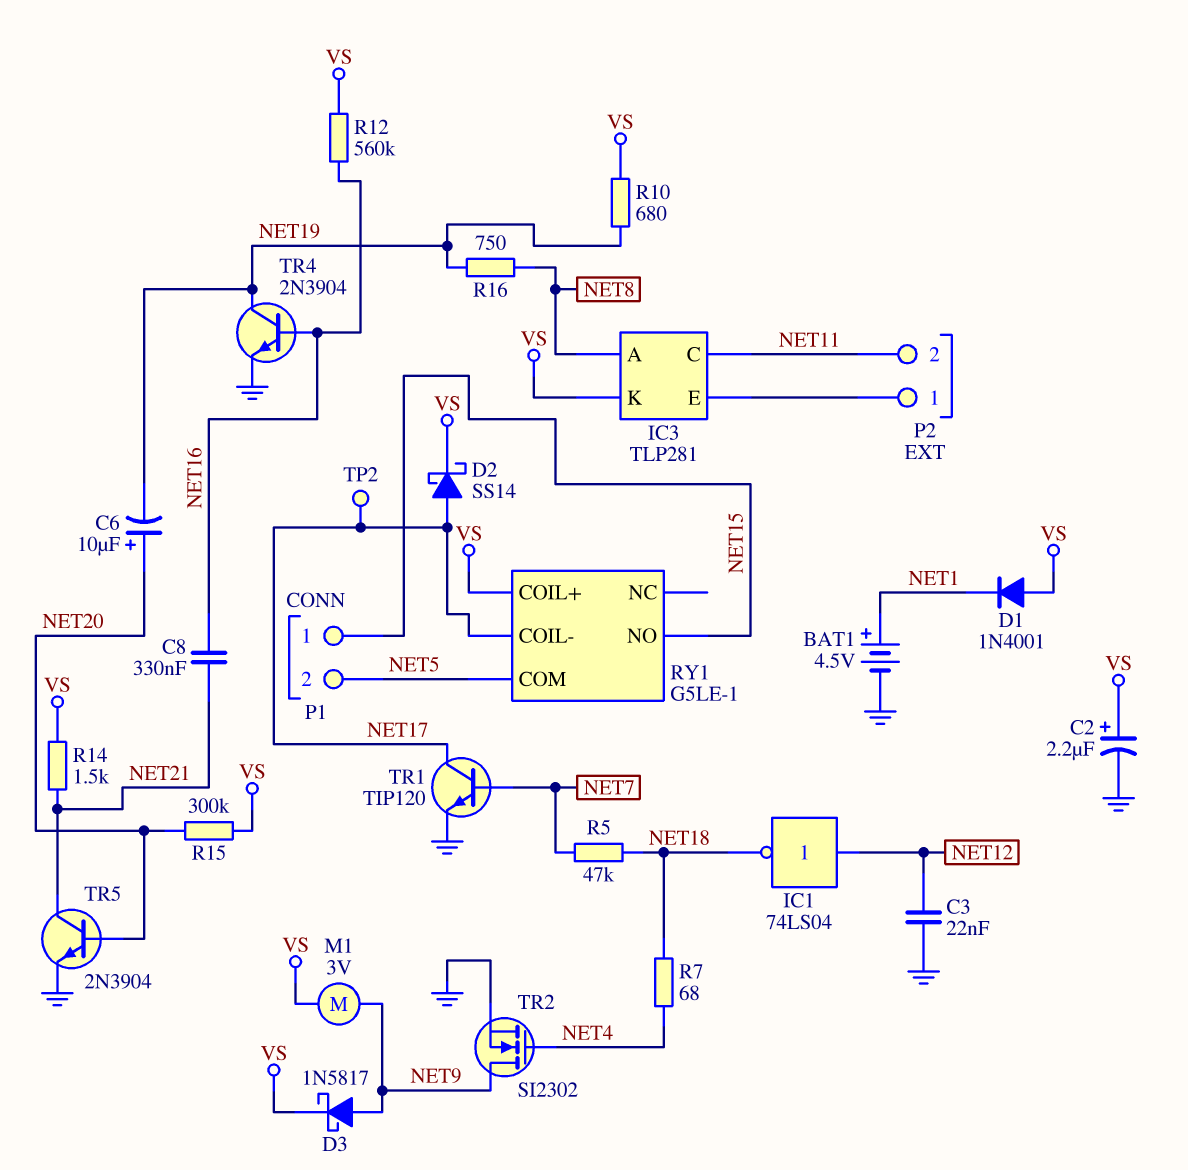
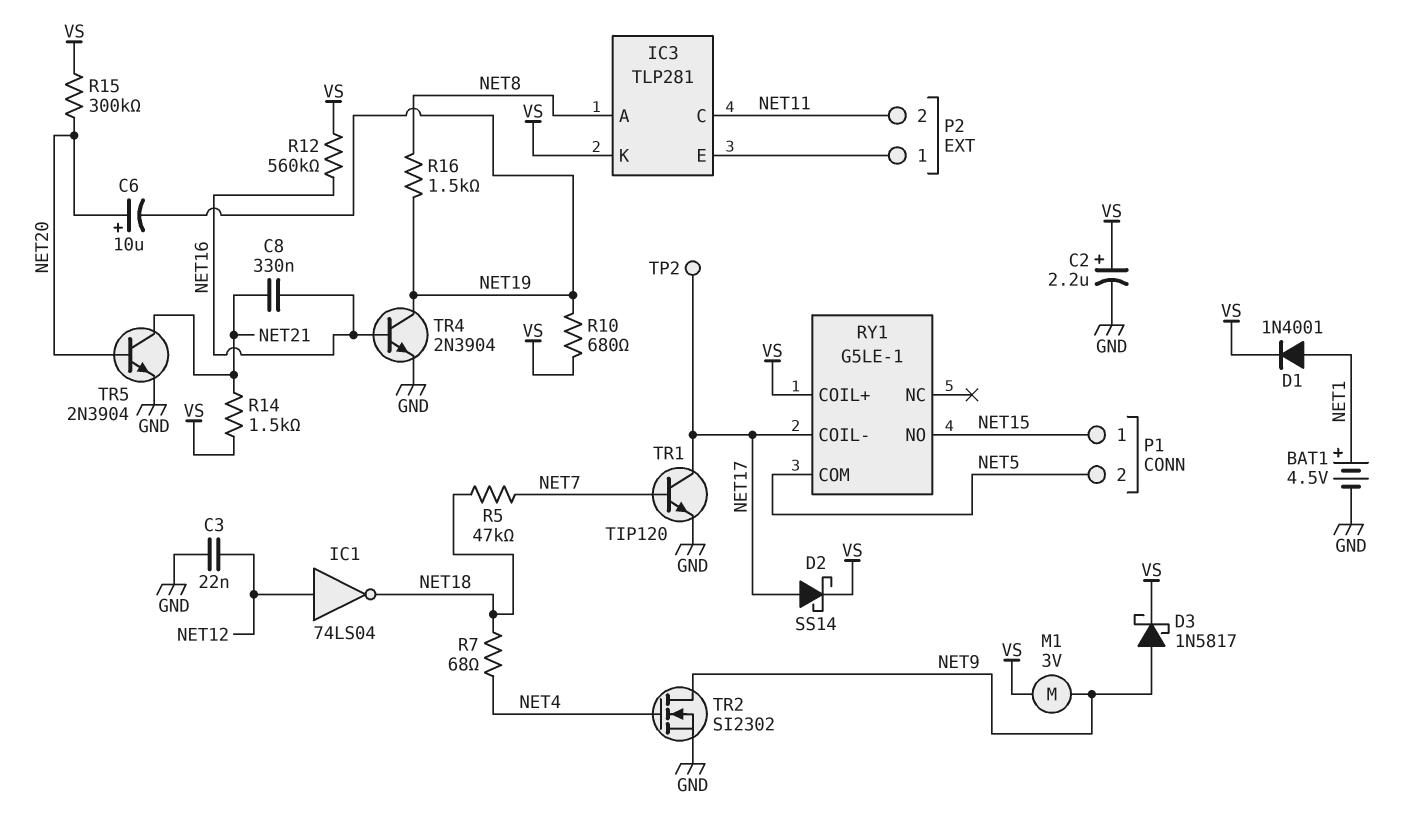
D1: diode 1N4001 (A VS, K NET1) -> diode 1N4001 (A NET1, K VS)
R16: 750 (NET8, NET19) -> 1.5k (NET8, NET19)

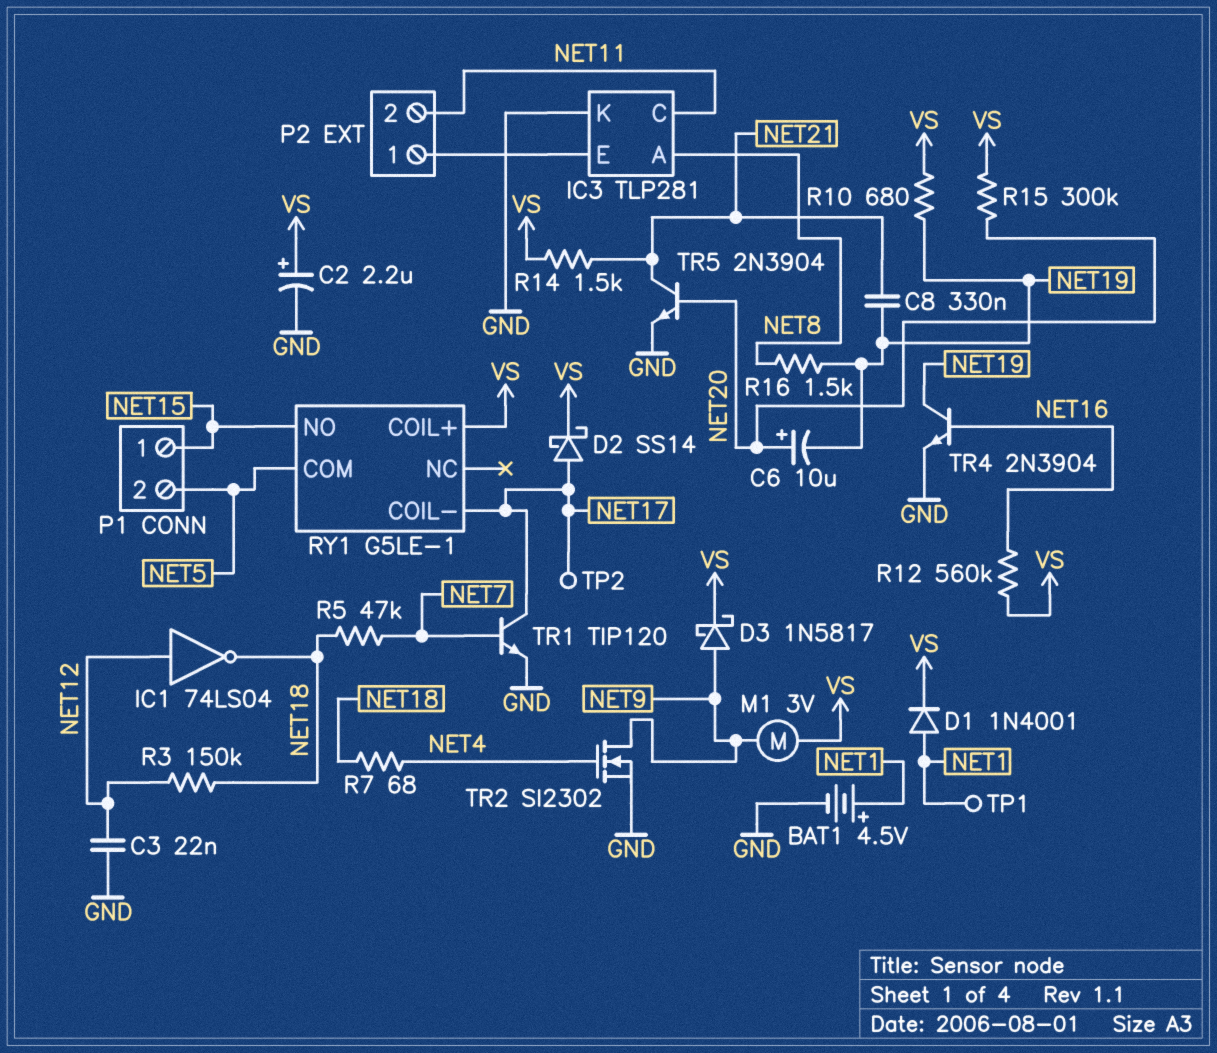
C8: 330nF (NET16, NET21) -> 330nF (NET19, NET21)
IC3 pin K: VS -> GND
R3: none -> 150k (NET12, NET18)
TP1: none -> test point (NET1)

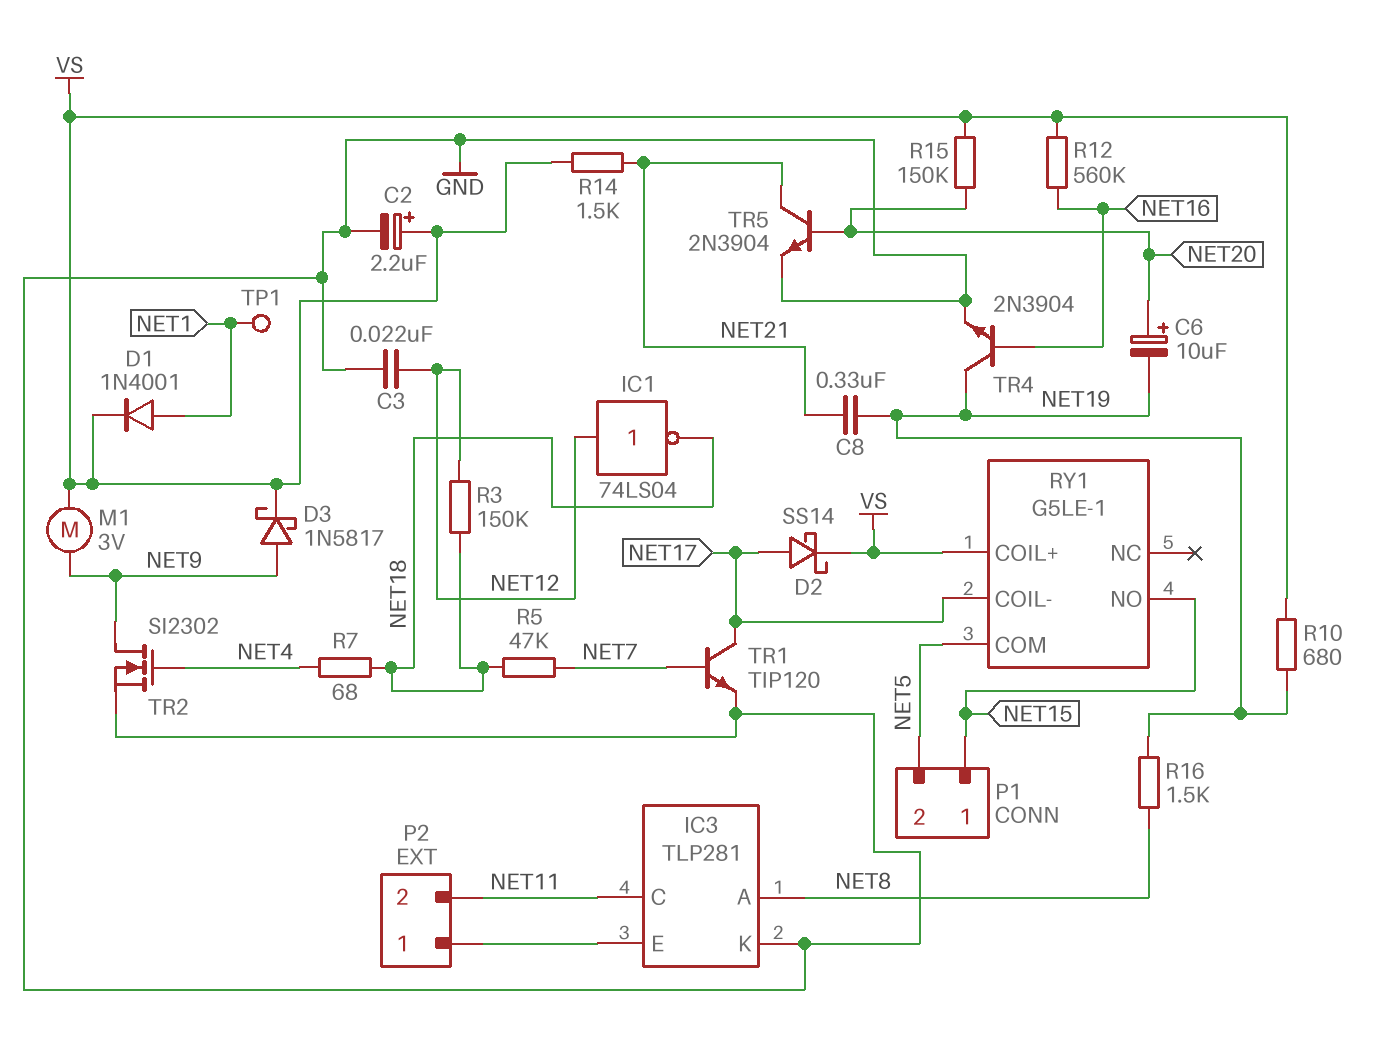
BAT1: 4.5V (plus NET1, minus GND) -> none
R15: 300k (NET20, VS) -> 150k (NET20, VS)
TP2: test point (NET17) -> none

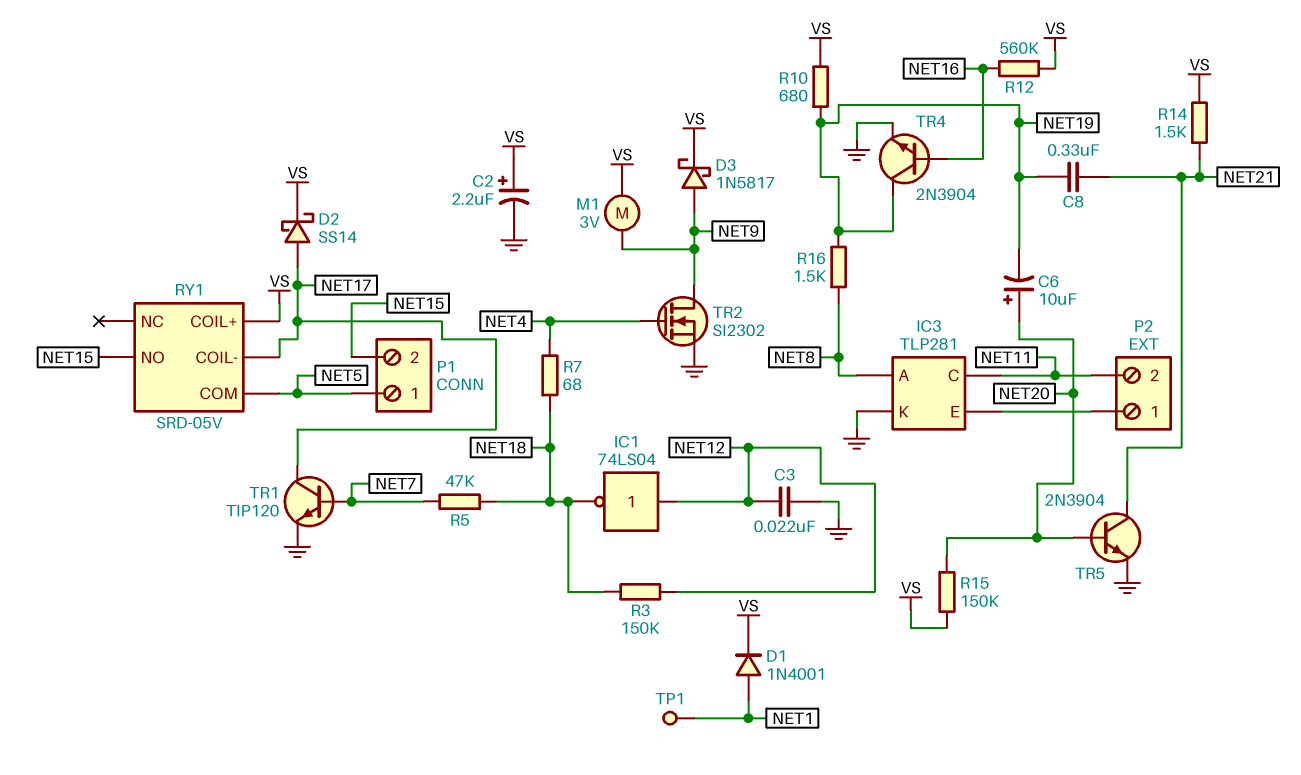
P1 pin 1: NET15 -> NET5
P1 pin 2: NET5 -> NET15
RY1: G5LE-1 -> SRD-05V

